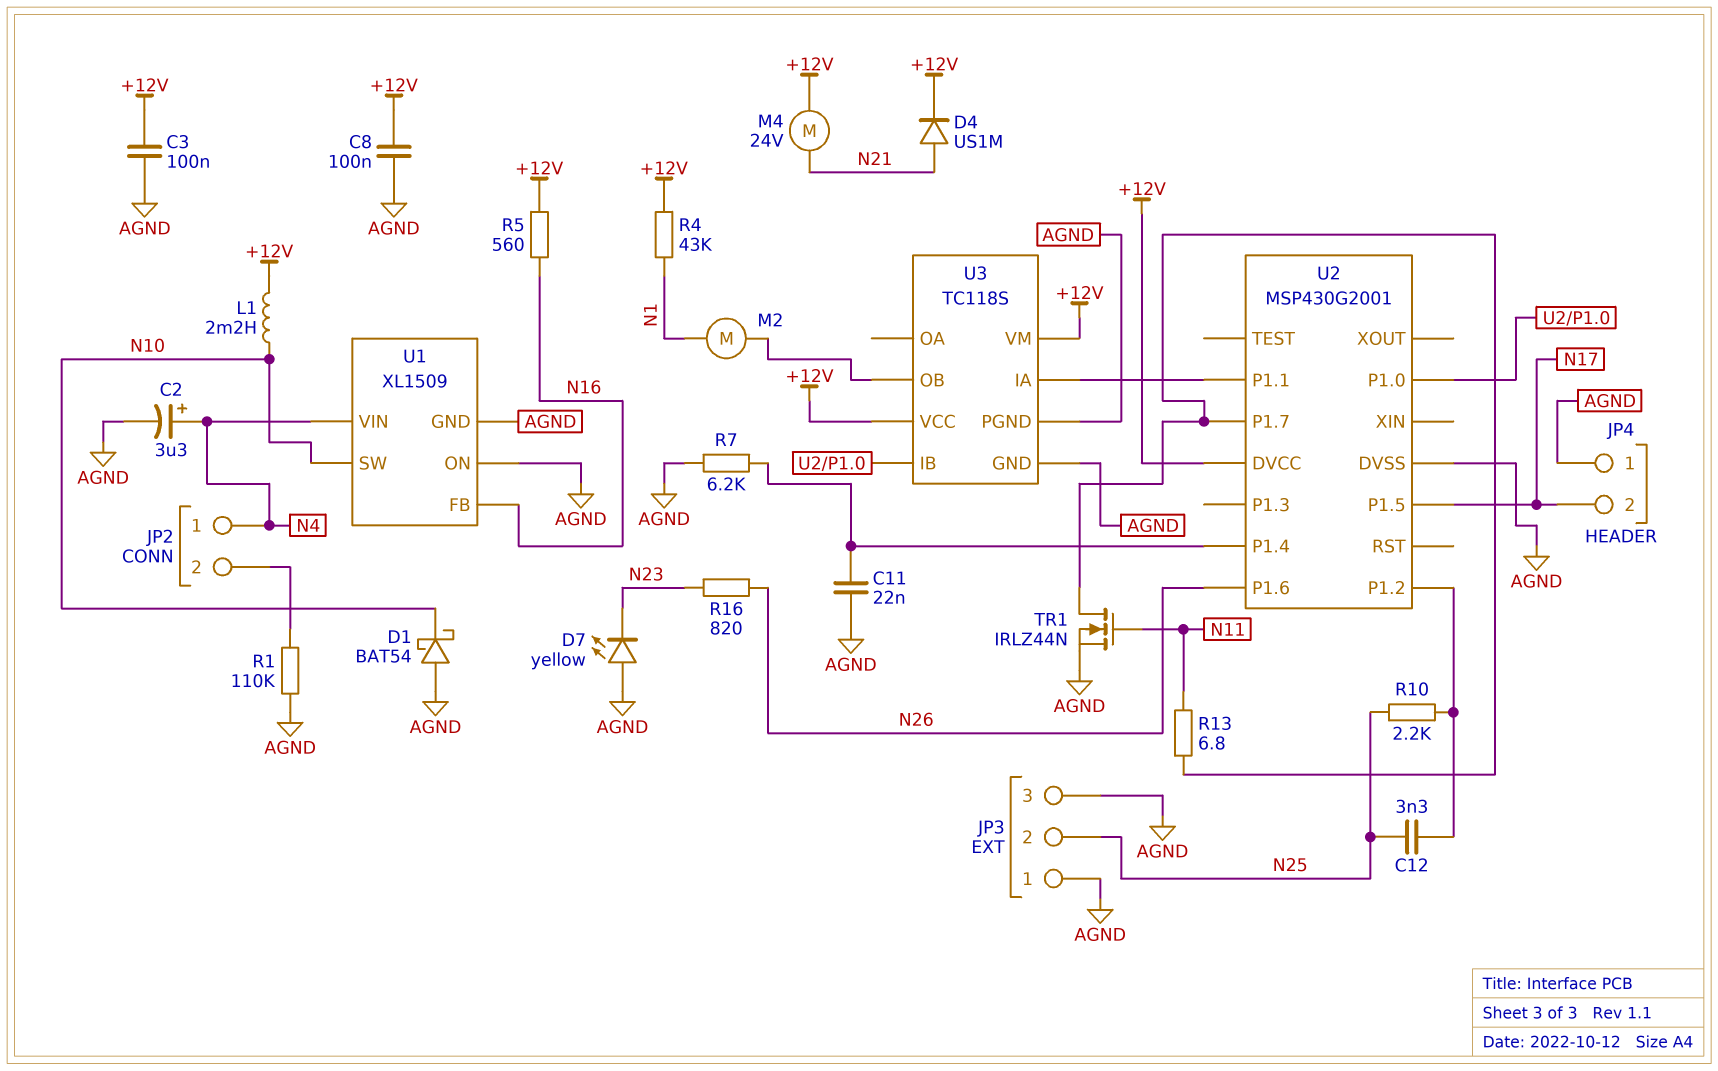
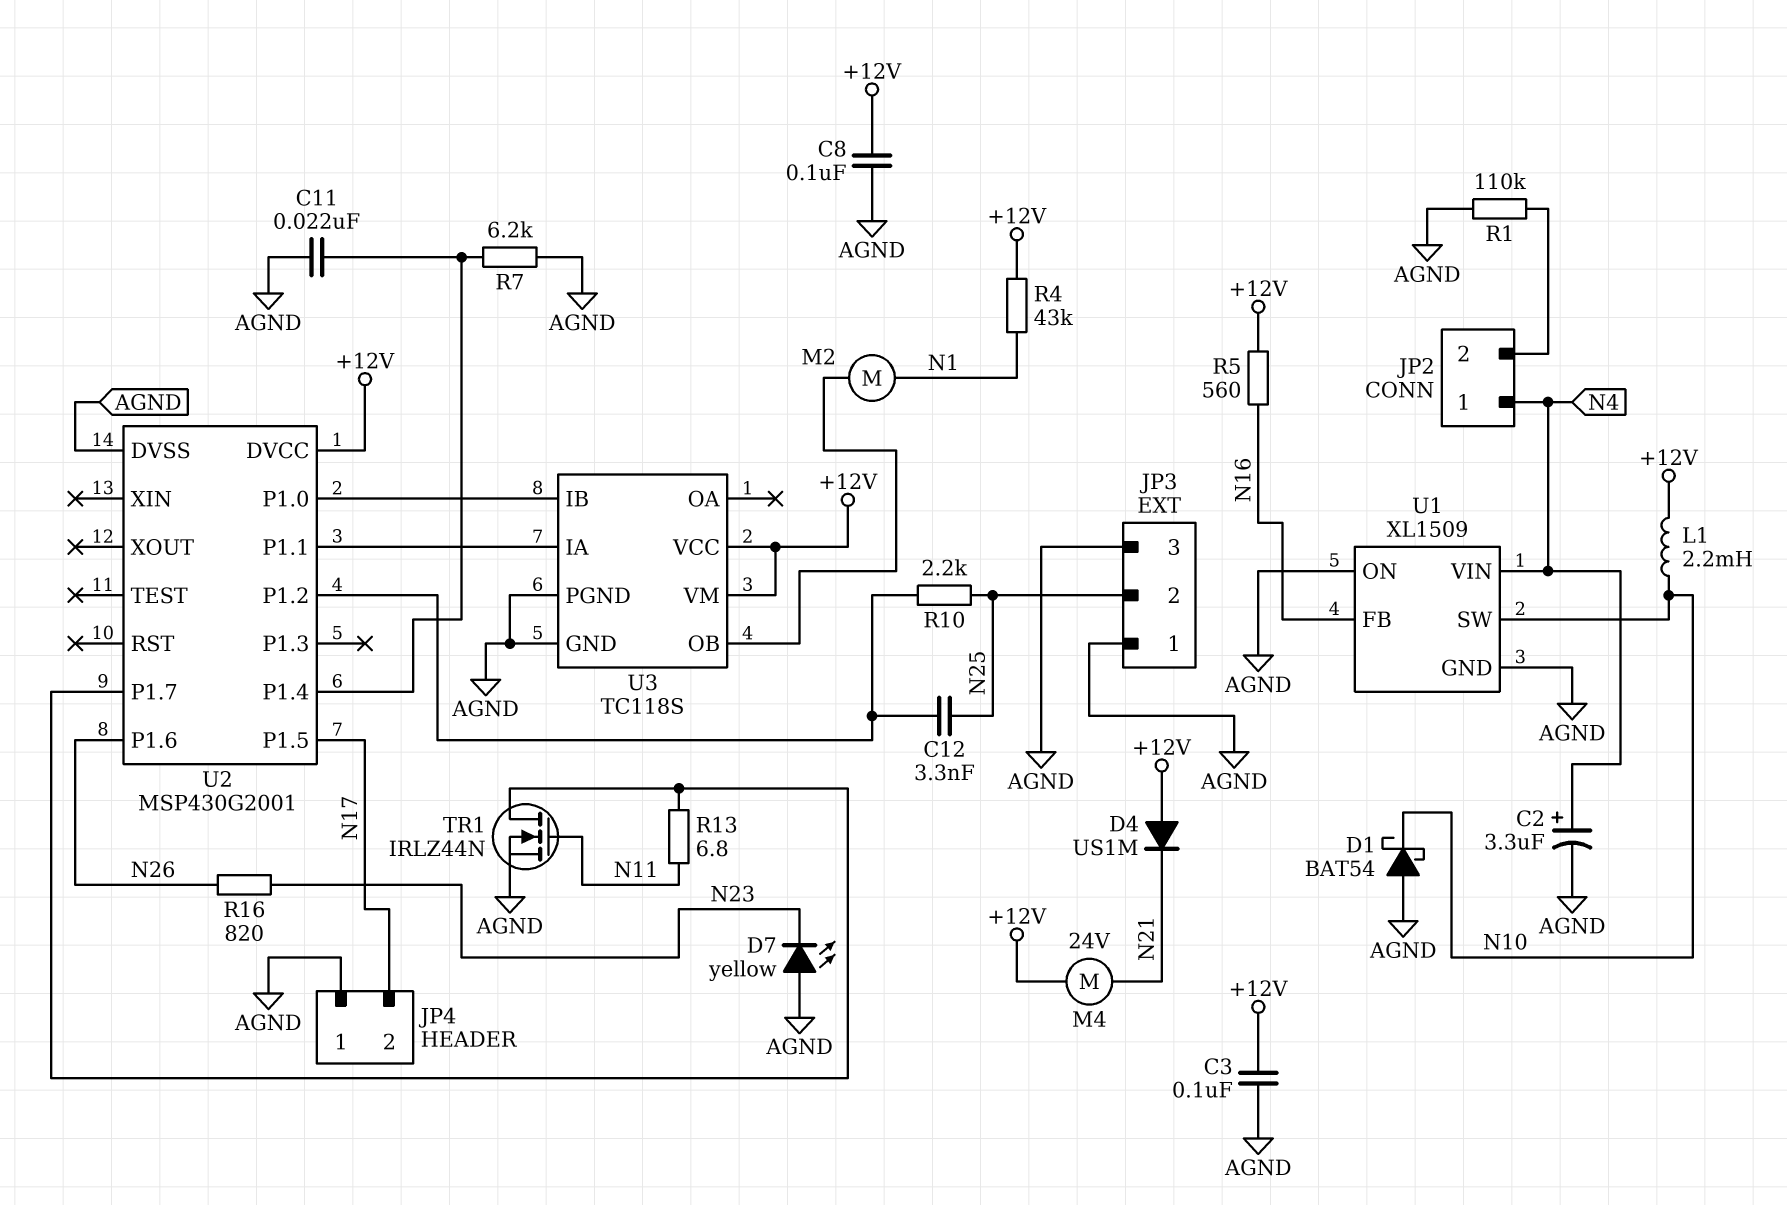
D4: diode US1M (A N21, K +12V) -> diode US1M (A +12V, K N21)

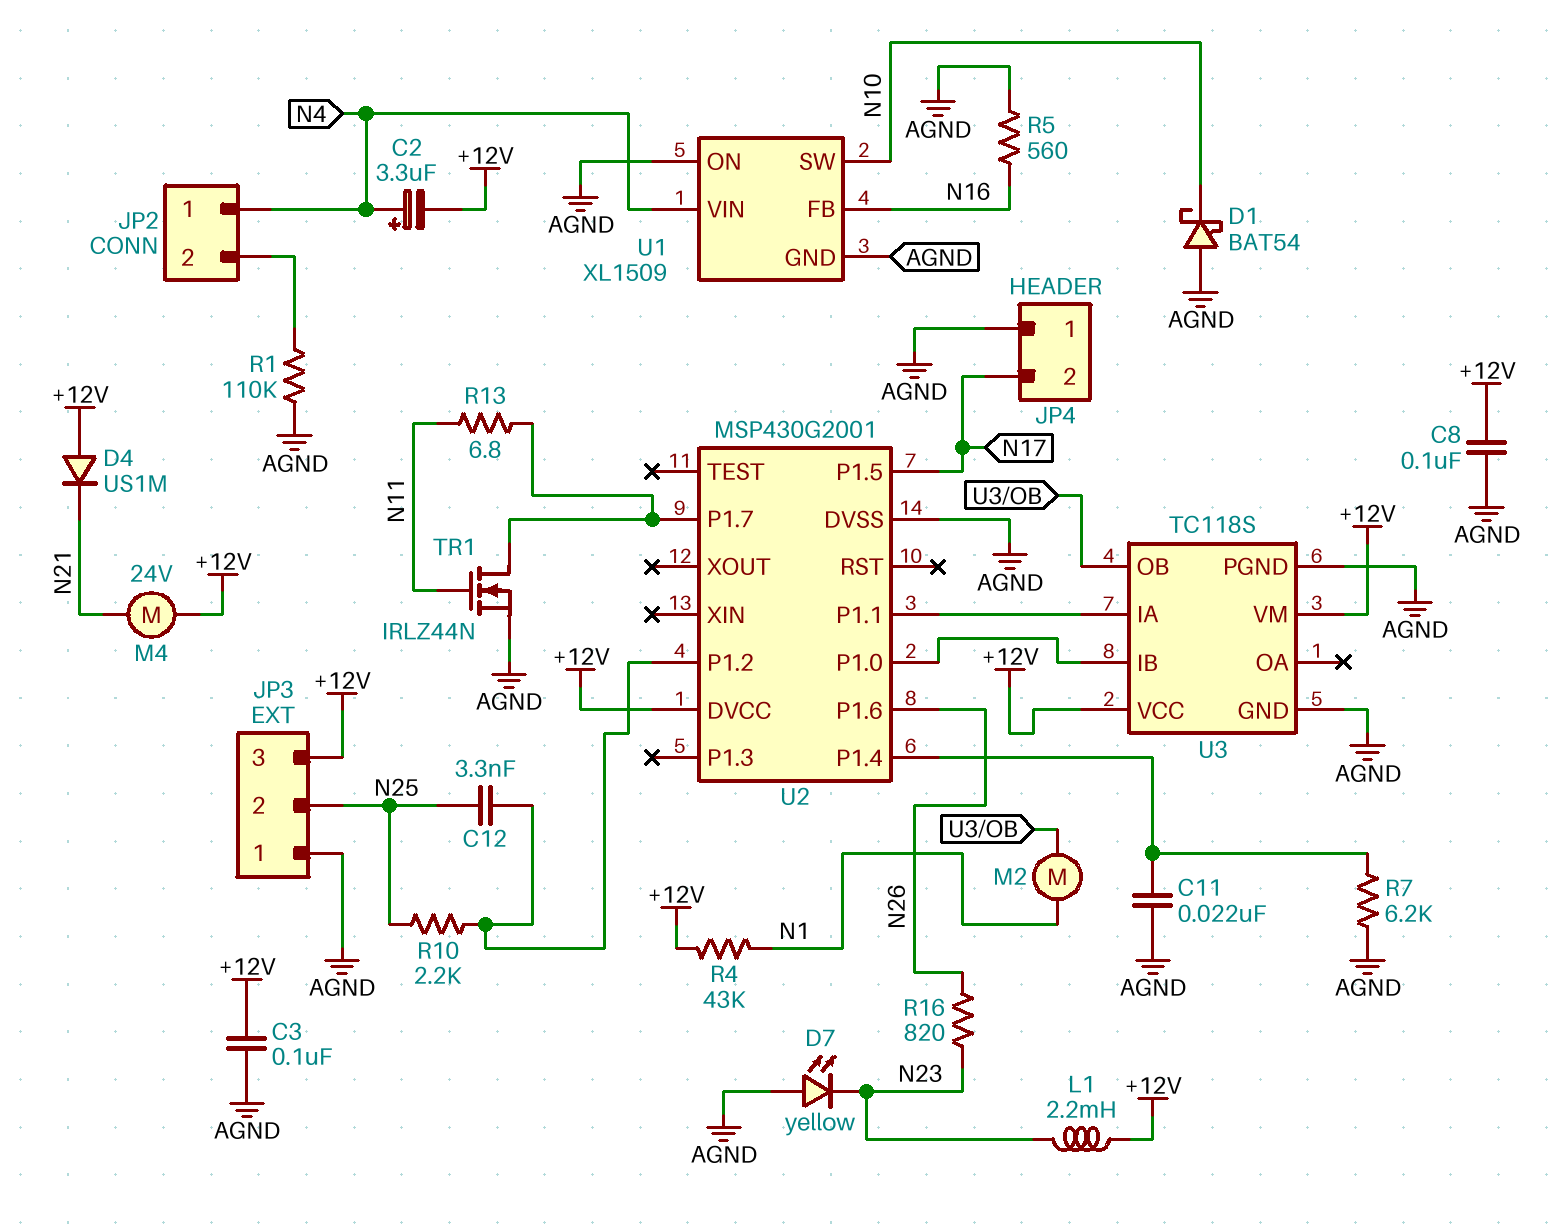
C2: 3.3uF (plus N4, minus AGND) -> 3.3uF (plus N4, minus +12V)
JP3 pin 3: AGND -> +12V
L1: 2.2mH (+12V, N10) -> 2.2mH (+12V, N23)
R5: 560 (+12V, N16) -> 560 (AGND, N16)

